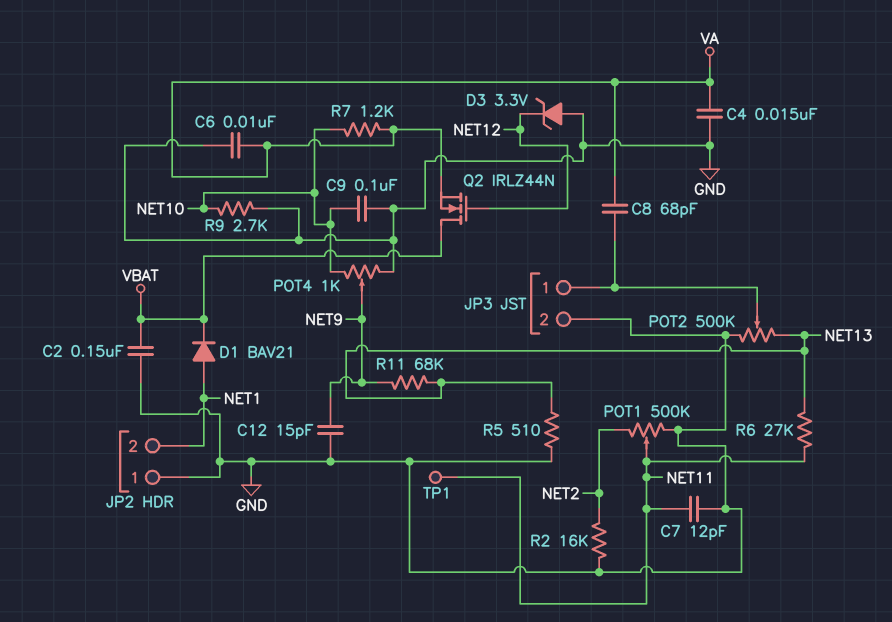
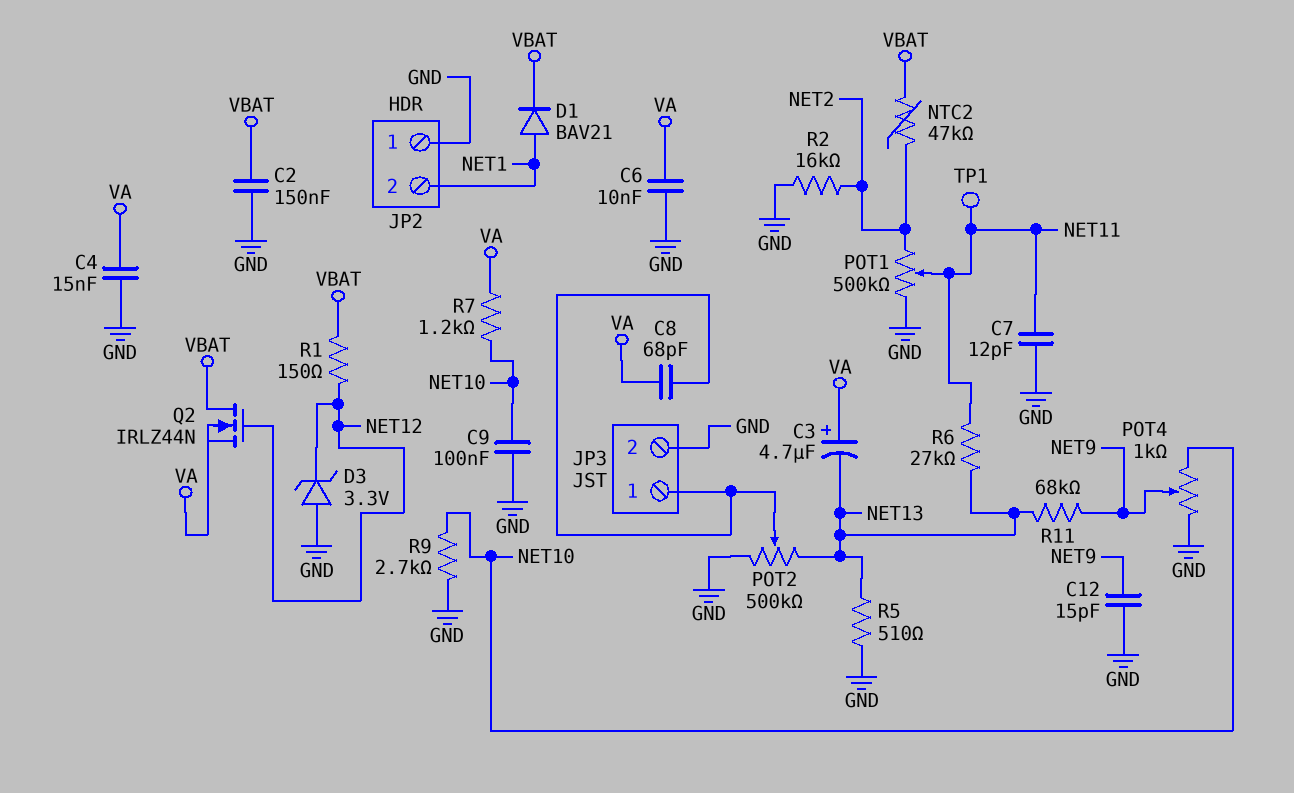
C3: none -> 4.7uF (plus VA, minus NET13)
NTC2: none -> 47k (NET2, VBAT)
R1: none -> 150 (NET12, VBAT)

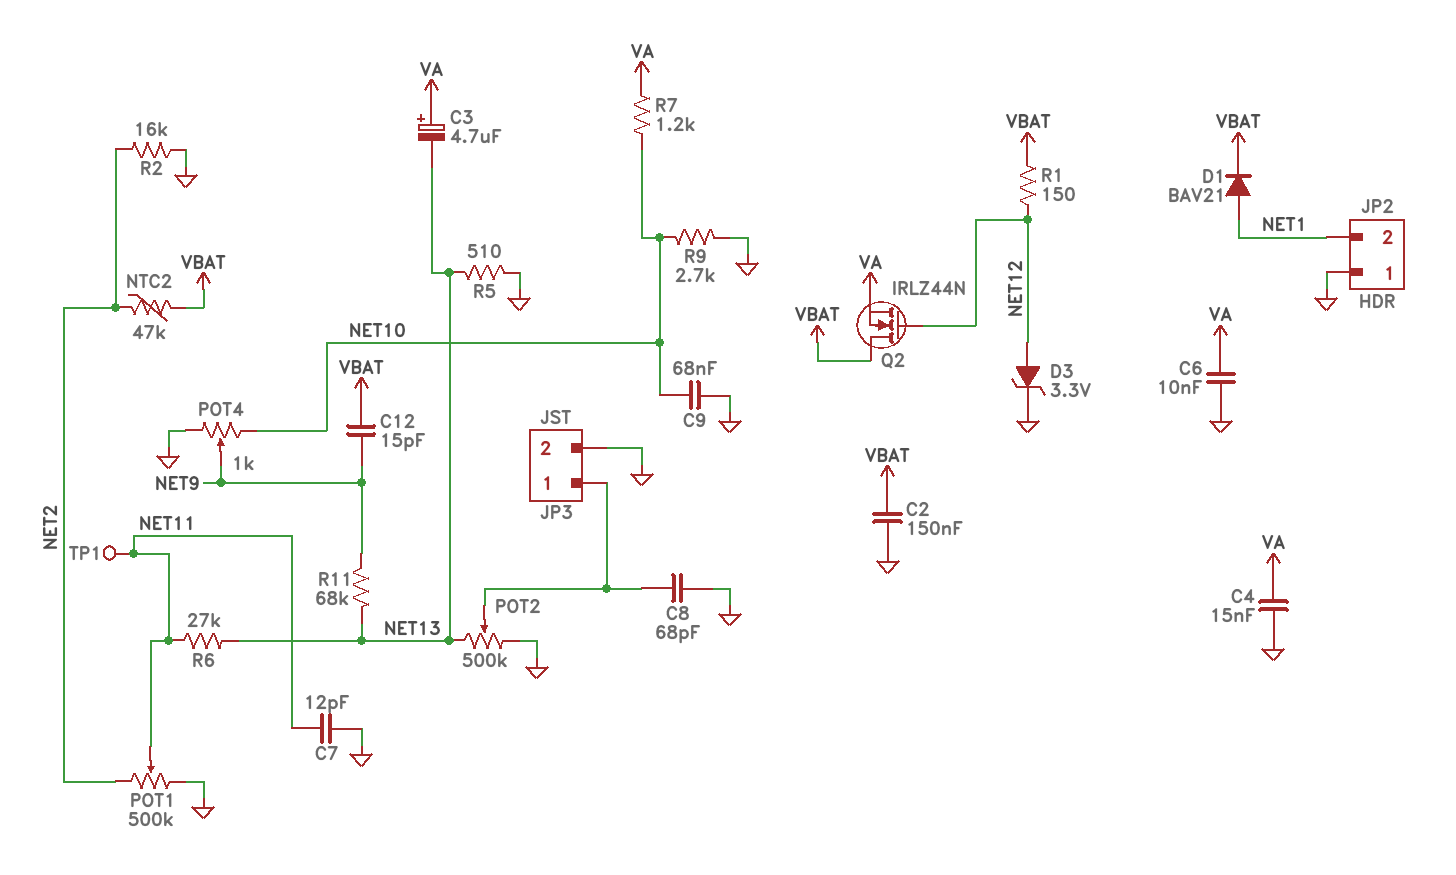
C8: 68pF (JP3/1, VA) -> 68pF (GND, JP3/1)
C9: 100nF (GND, NET10) -> 68nF (GND, NET10)
C12: 15pF (GND, NET9) -> 15pF (NET9, VBAT)
D3: zener 3.3V (A GND, K NET12) -> zener 3.3V (A NET12, K GND)

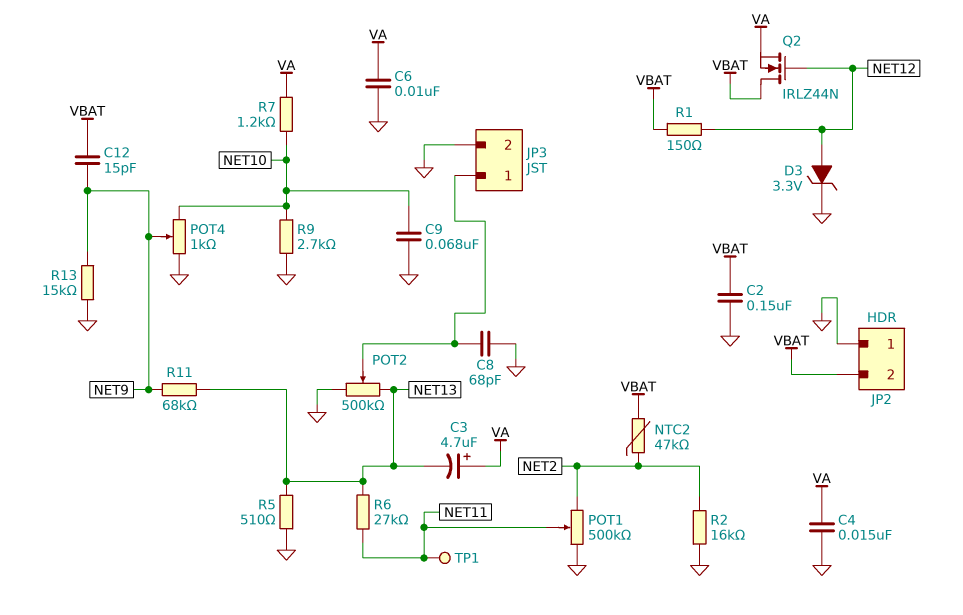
C7: 12pF (GND, NET11) -> none
D1: diode BAV21 (A NET1, K VBAT) -> none
JP2 pin 2: NET1 -> VBAT
R13: none -> 15k (GND, NET9)

